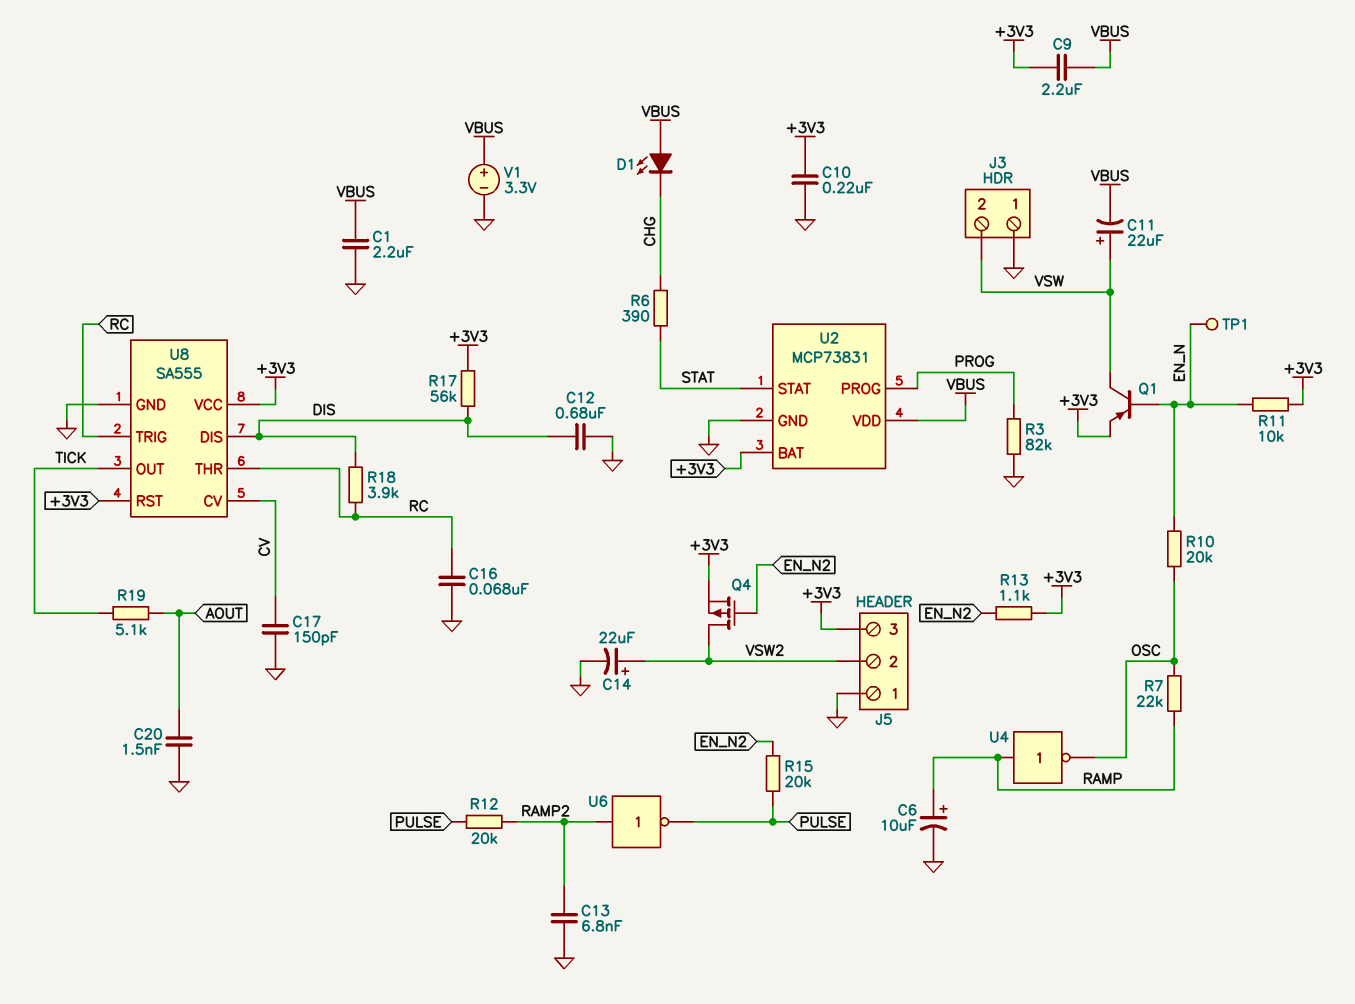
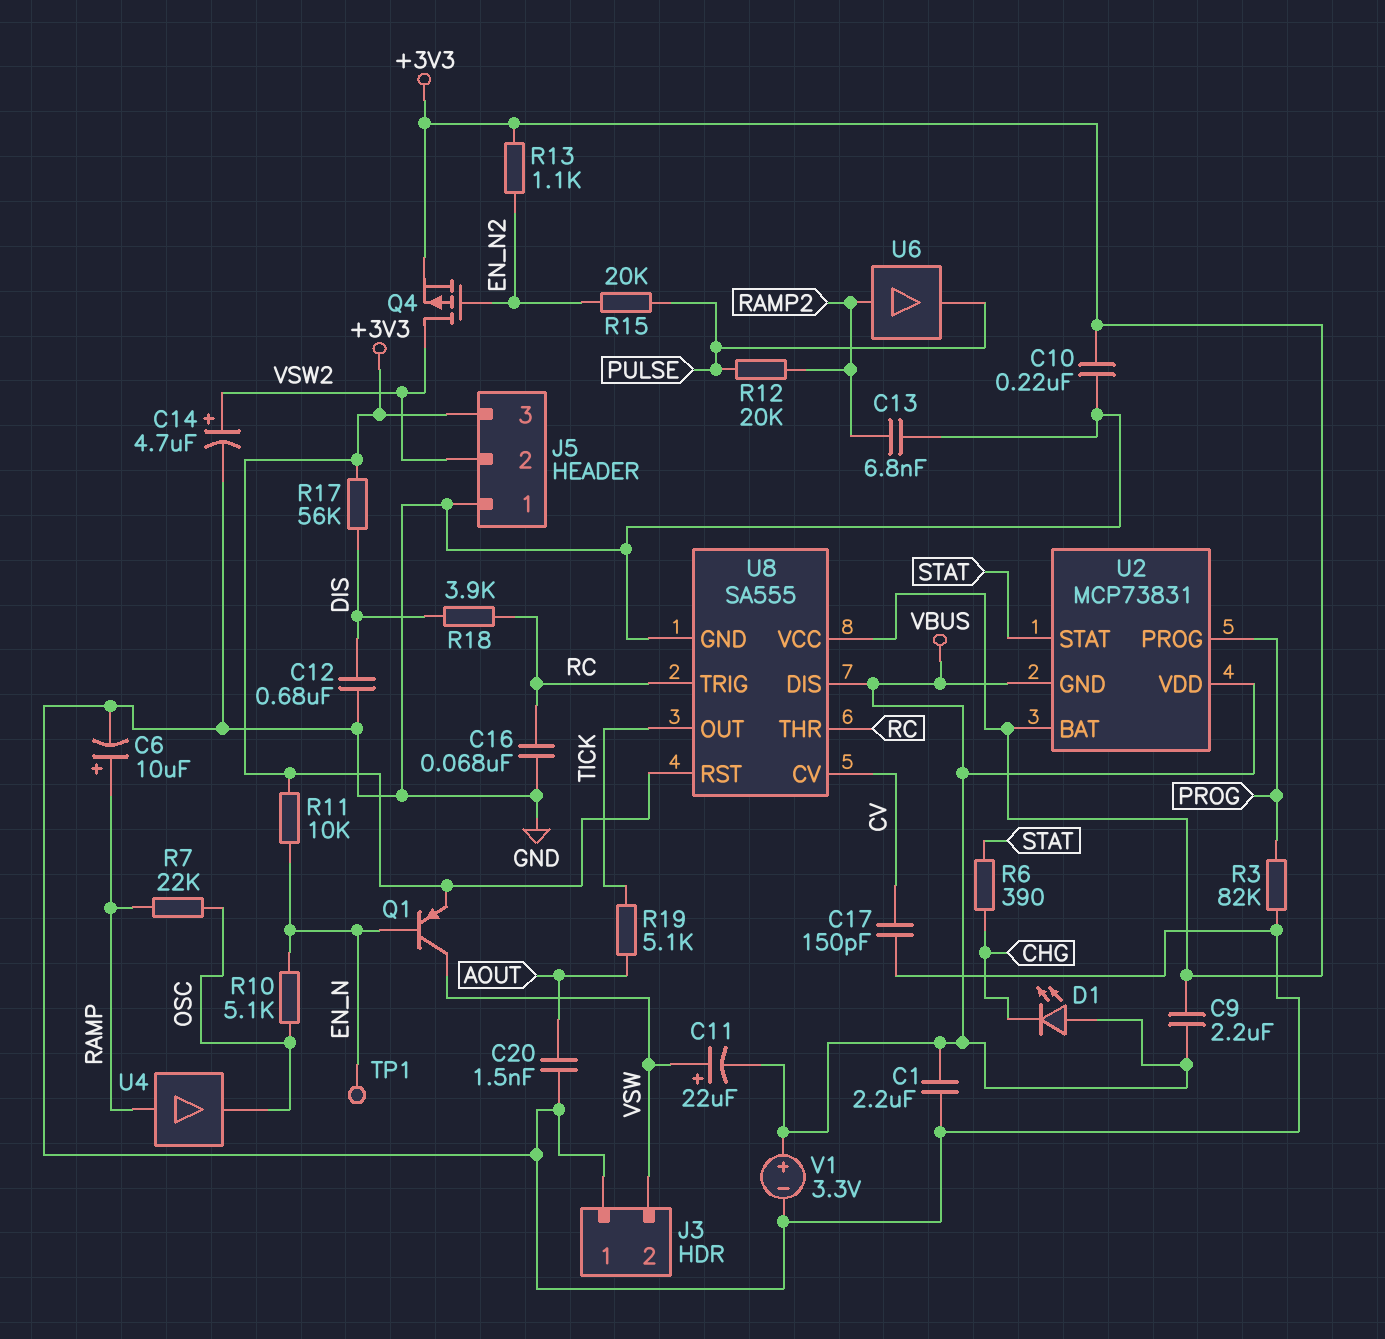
C14: 22uF (plus VSW2, minus GND) -> 4.7uF (plus VSW2, minus GND)
R10: 20k (EN_N, OSC) -> 5.1k (EN_N, OSC)
U2 pin GND: GND -> VBUS
U4: NOT (in RAMP, out OSC) -> buffer (in RAMP, out OSC)
U6: NOT (in RAMP2, out PULSE) -> buffer (in RAMP2, out PULSE)
U8 pin DIS: DIS -> VBUS

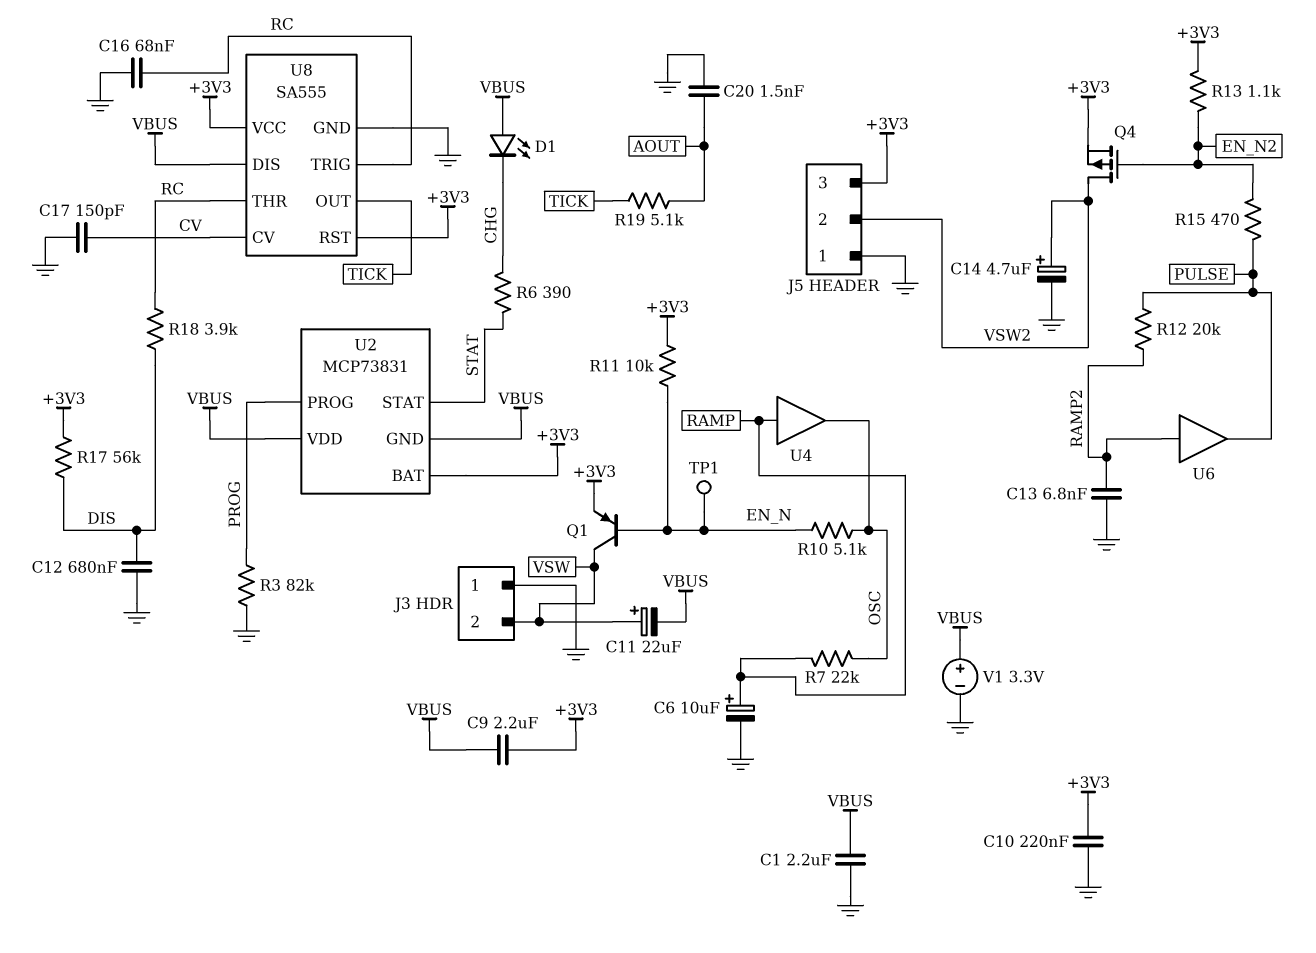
R15: 20k (EN_N2, PULSE) -> 470 (EN_N2, PULSE)

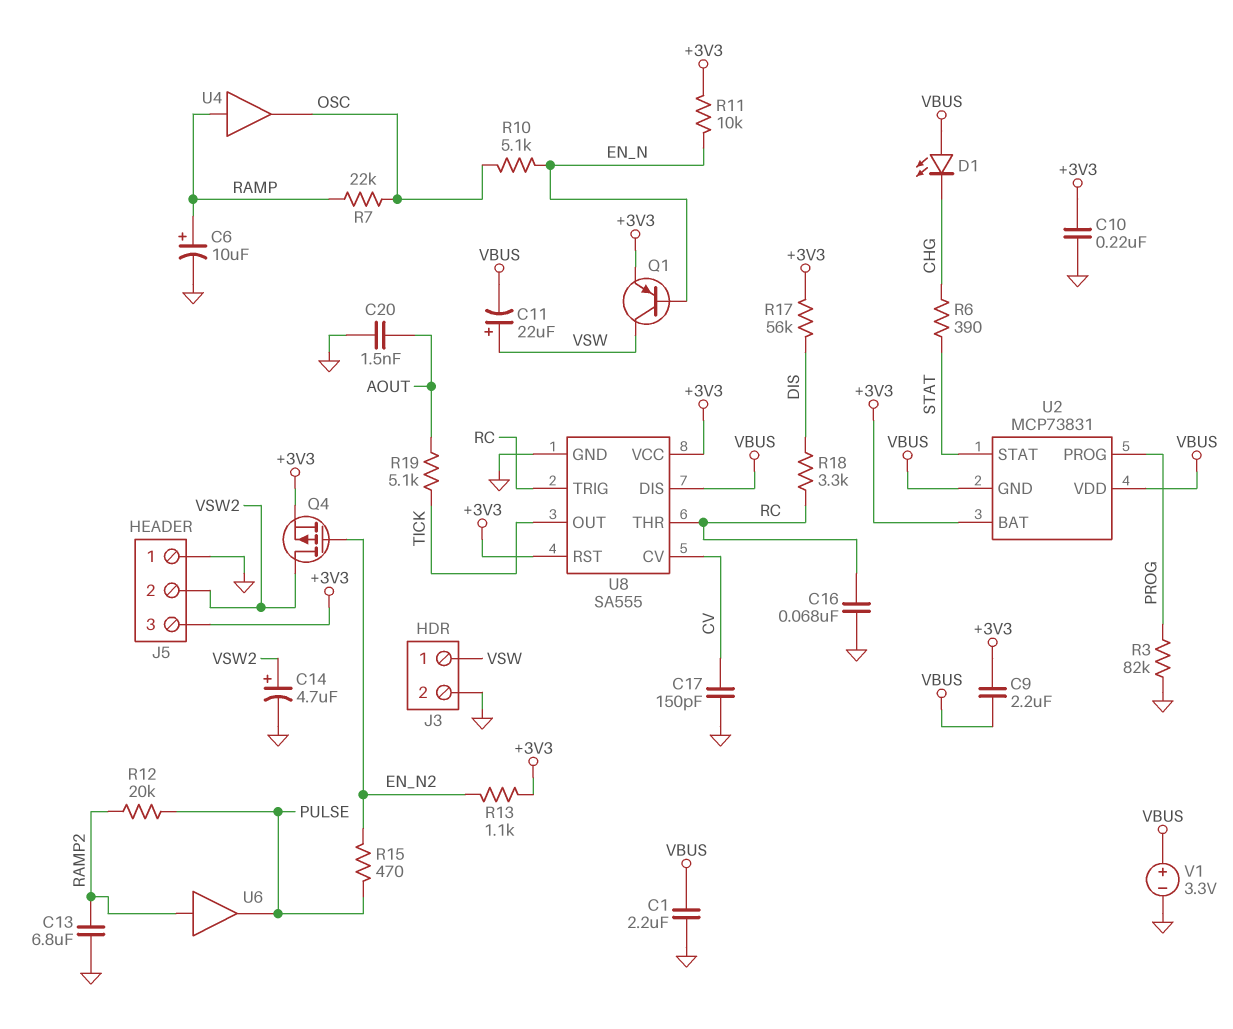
C12: 680nF (DIS, GND) -> none
C13: 6.8nF (GND, RAMP2) -> 6.8uF (GND, RAMP2)
J3 pin 1: GND -> VSW
J3 pin 2: VSW -> GND
R18: 3.9k (DIS, RC) -> 3.3k (DIS, RC)
TP1: test point (EN_N) -> none

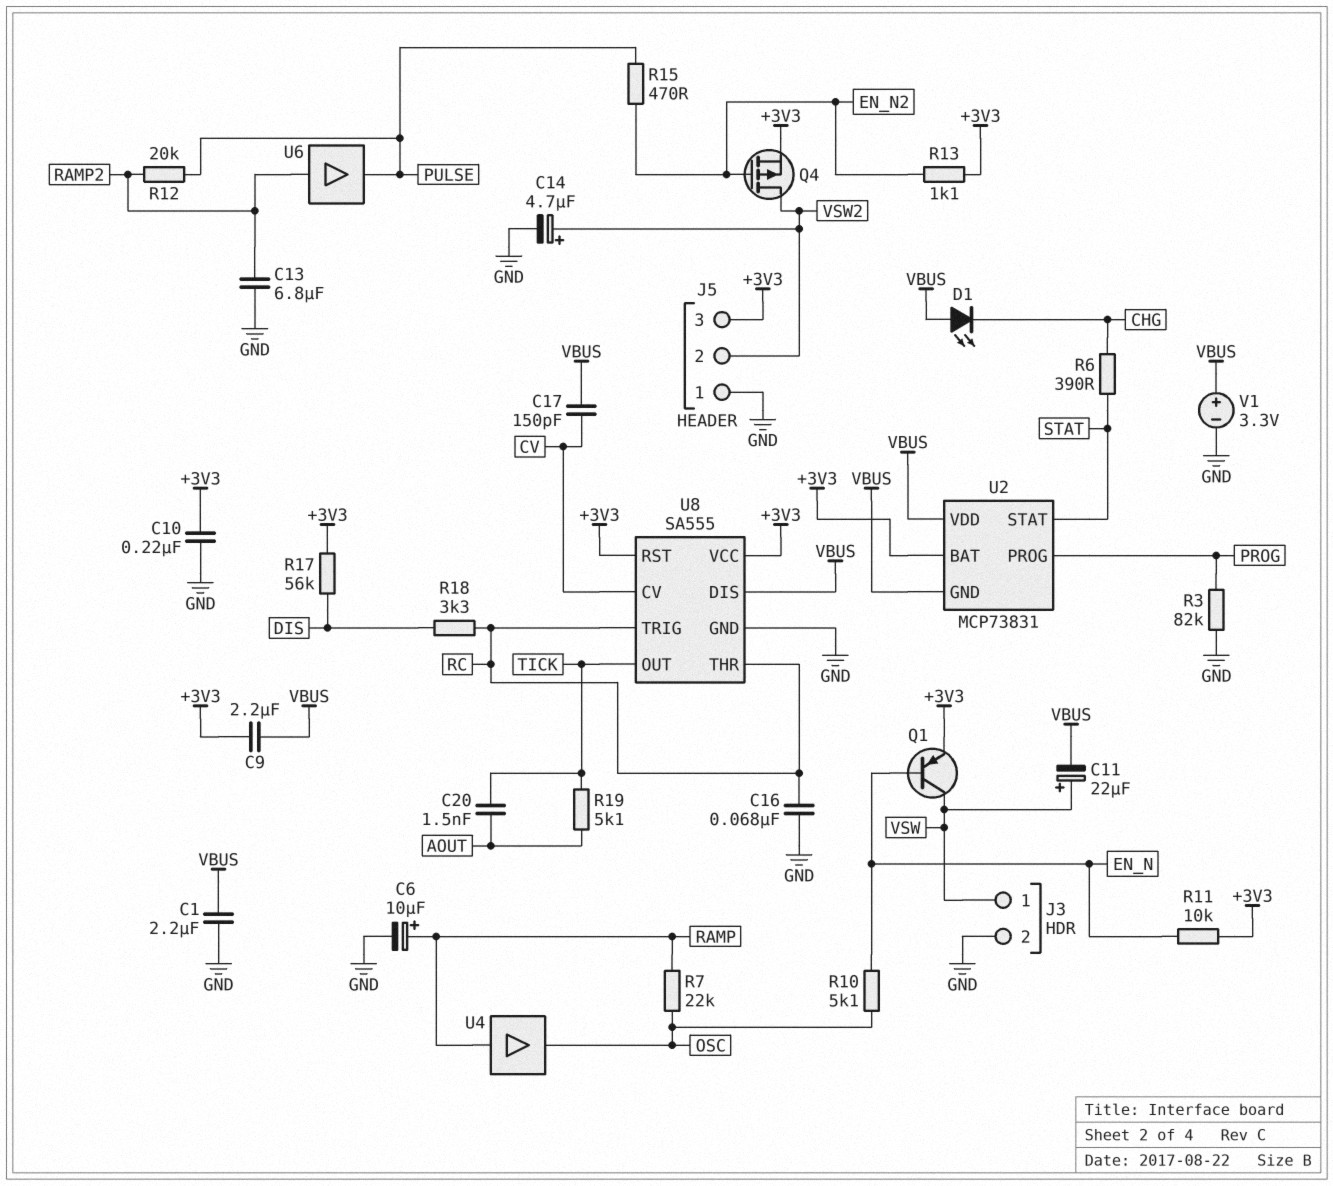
C17: 150pF (CV, GND) -> 150pF (CV, VBUS)
C20: 1.5nF (AOUT, GND) -> 1.5nF (AOUT, TICK)

